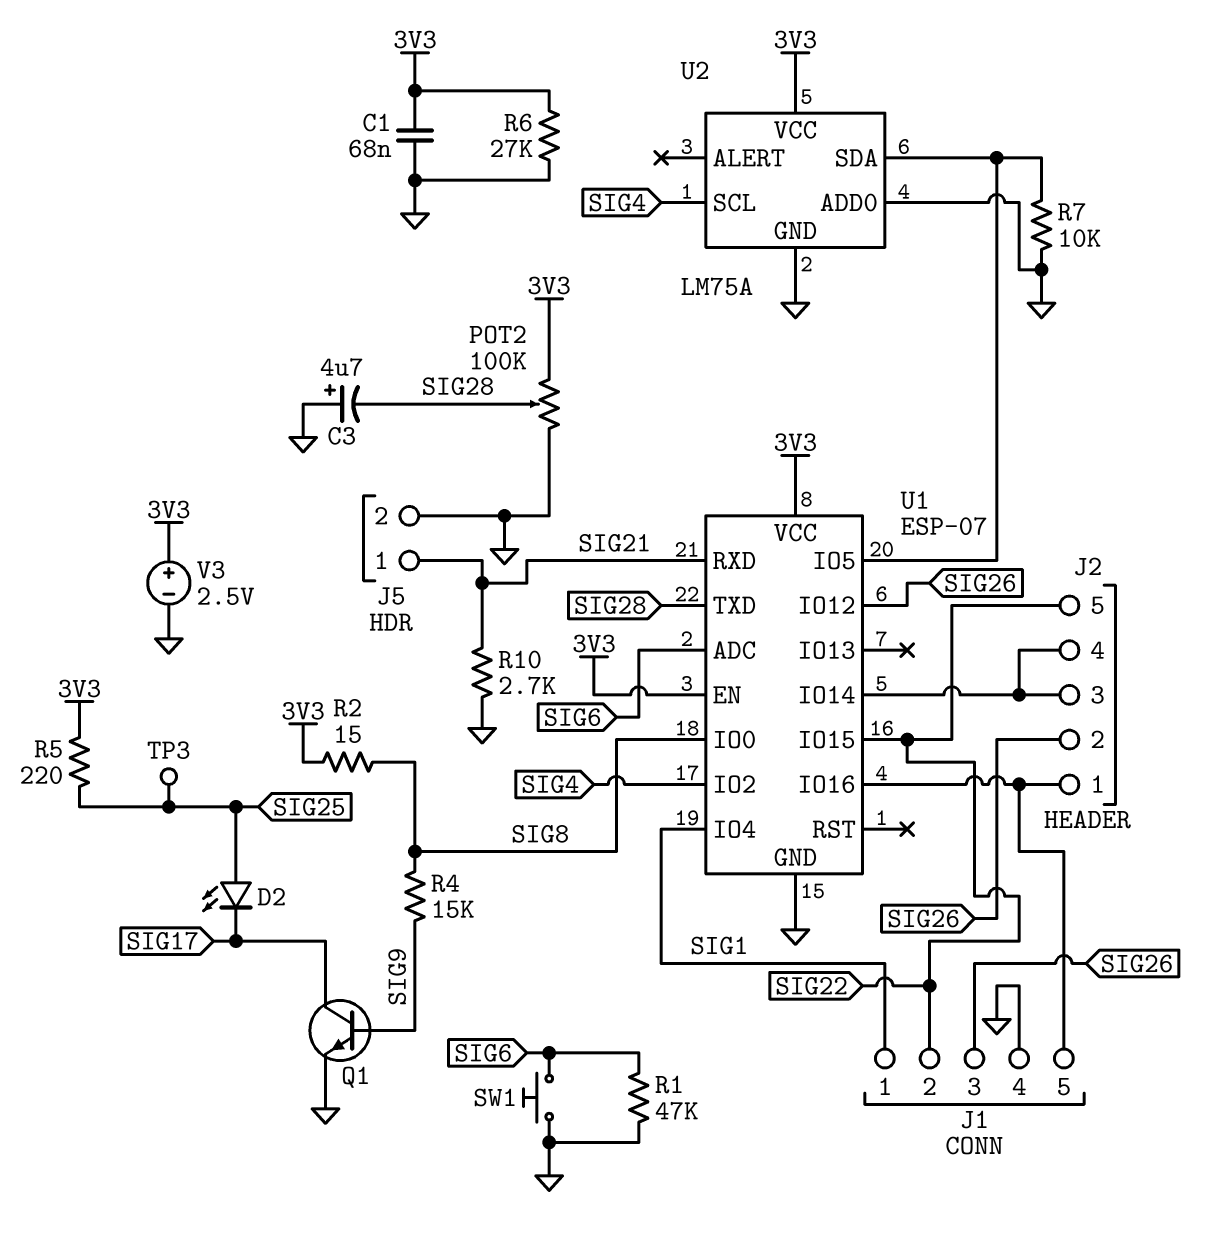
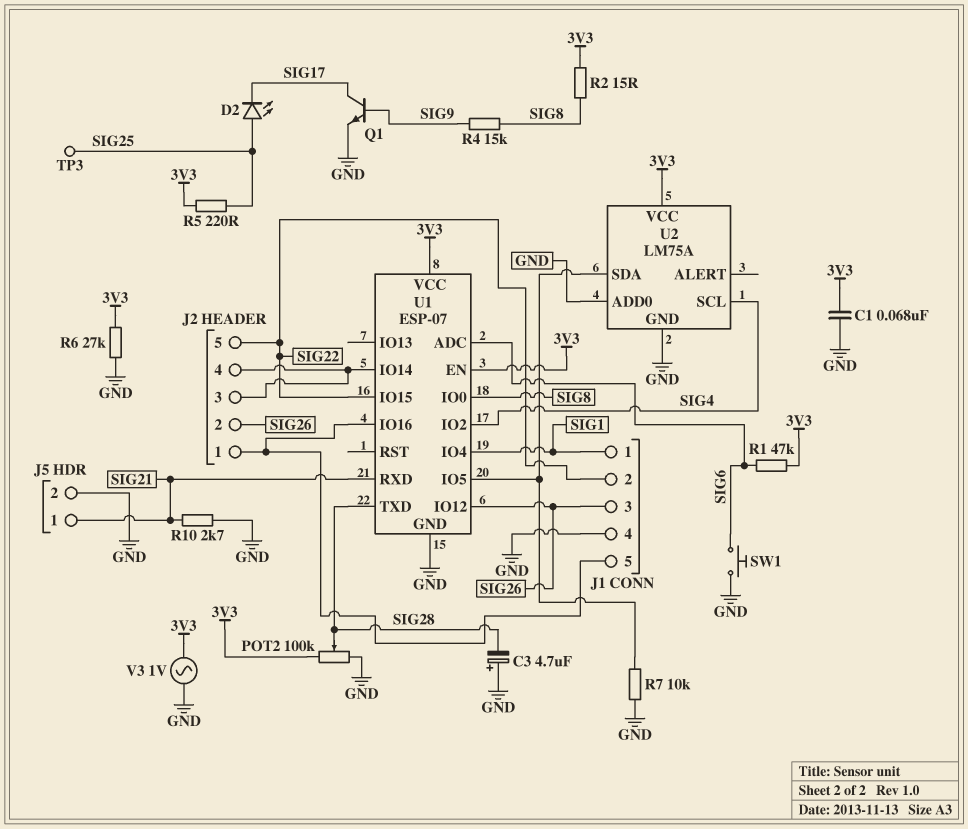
R1: 47k (GND, SIG6) -> 47k (3V3, SIG6)
V3: 2.5V (plus 3V3, minus GND) -> AC 1V (3V3, GND)

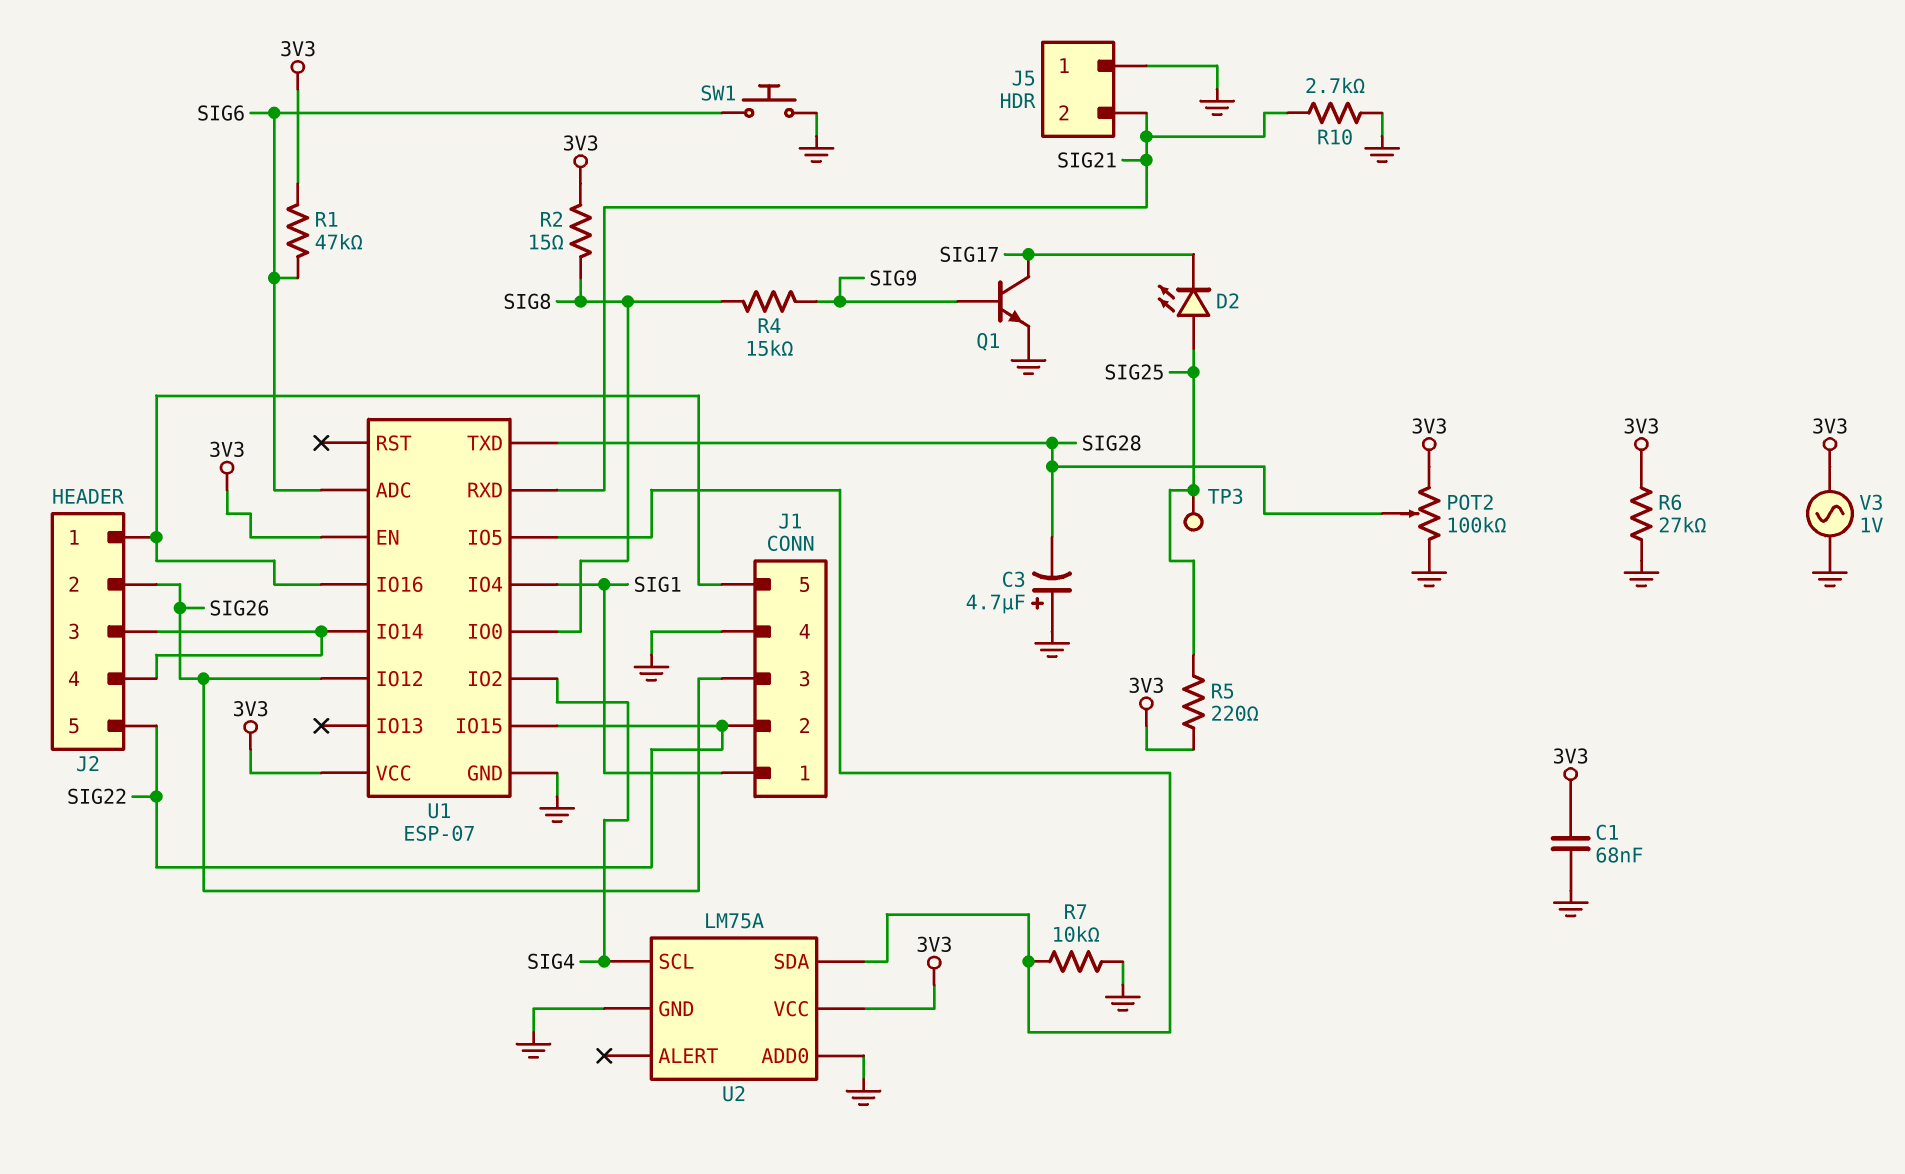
J5 pin 1: SIG21 -> GND
J5 pin 2: GND -> SIG21

